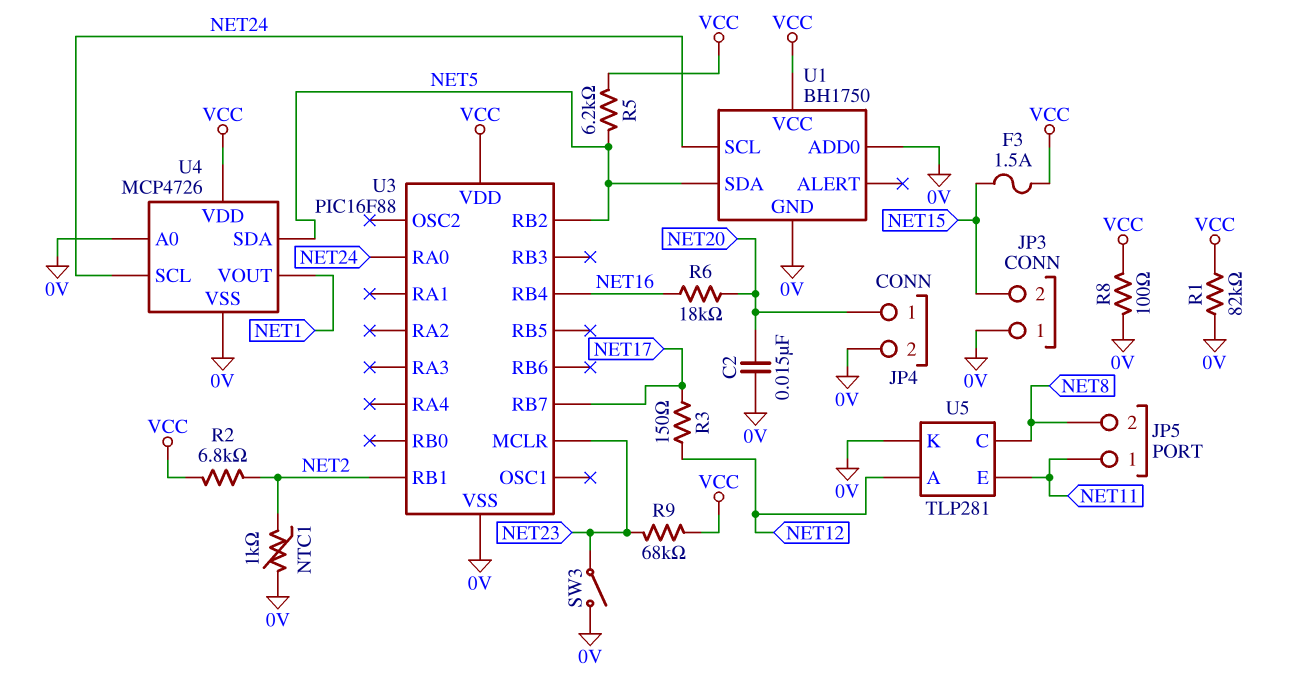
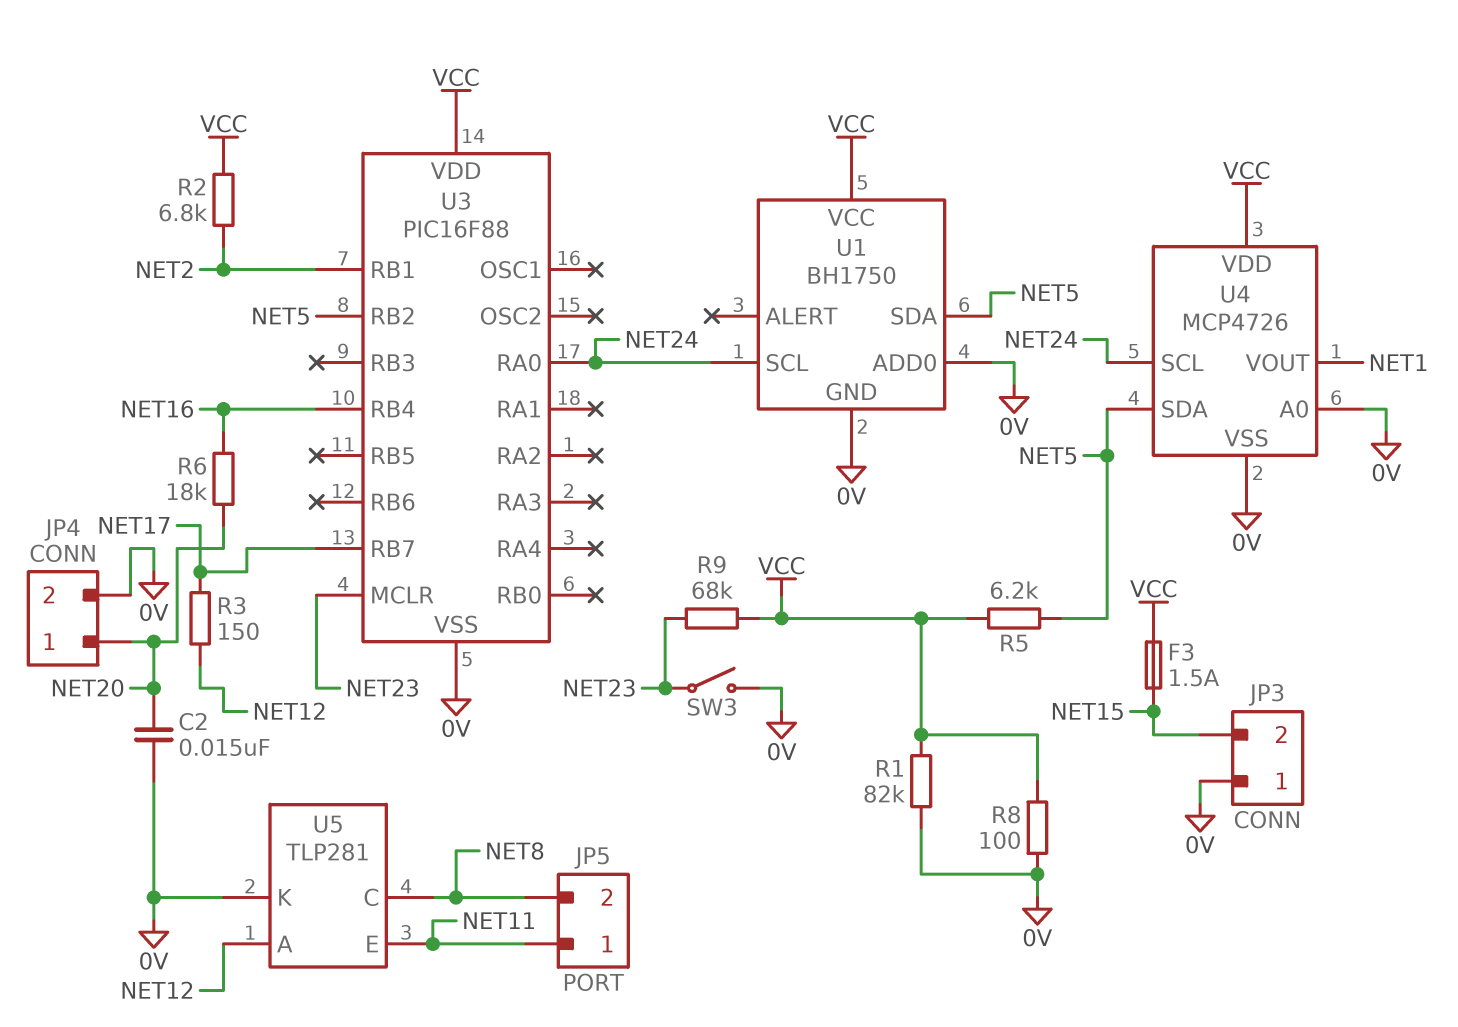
NTC1: 1k (0V, NET2) -> none

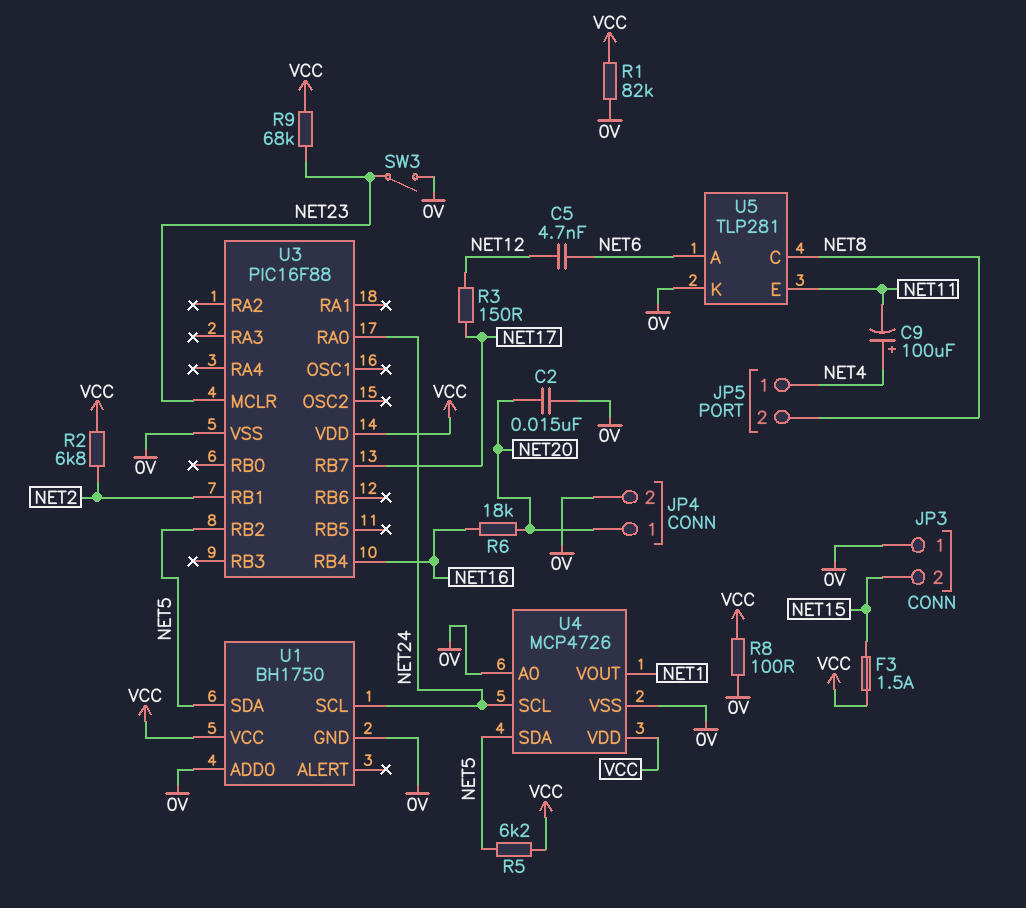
C5: none -> 4.7nF (NET6, NET12)
C9: none -> 100uF (plus NET4, minus NET11)
JP5 pin 1: NET11 -> NET4
U5 pin A: NET12 -> NET6

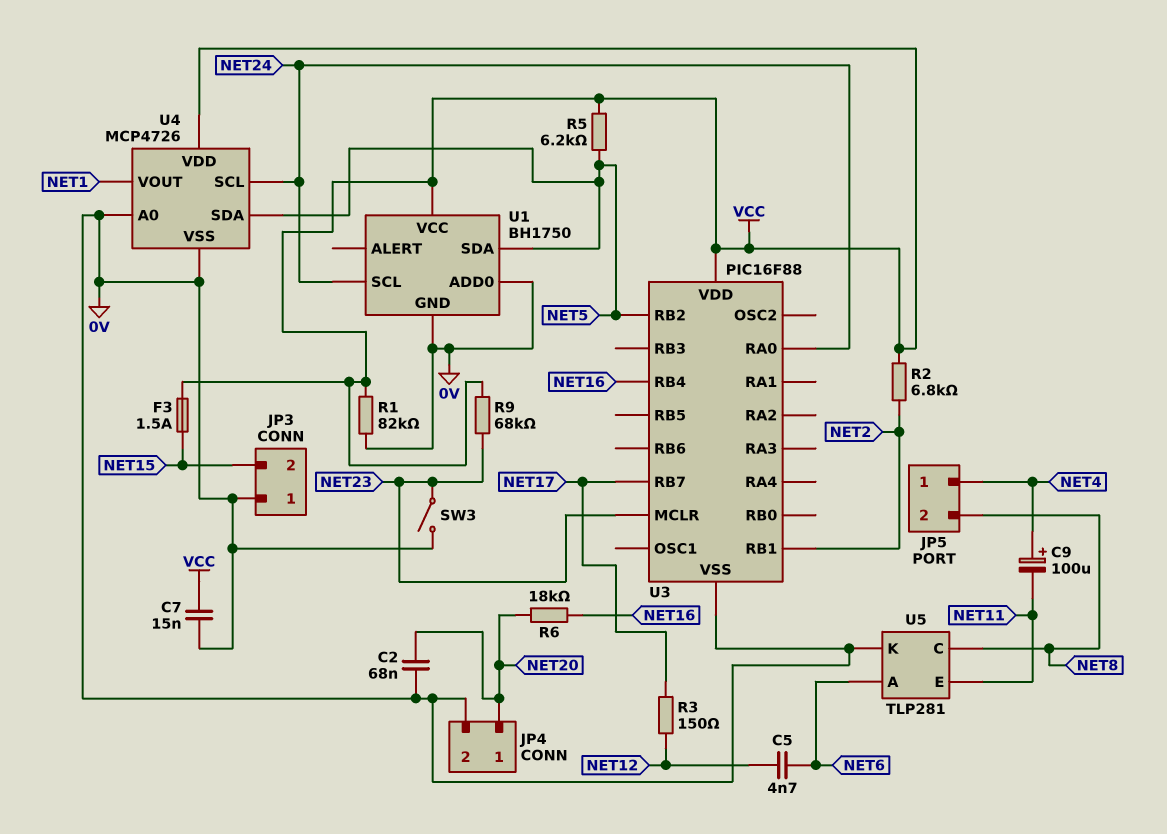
C2: 15nF (0V, NET20) -> 68nF (0V, NET20)
C7: none -> 15nF (0V, VCC)
R8: 100 (0V, VCC) -> none

